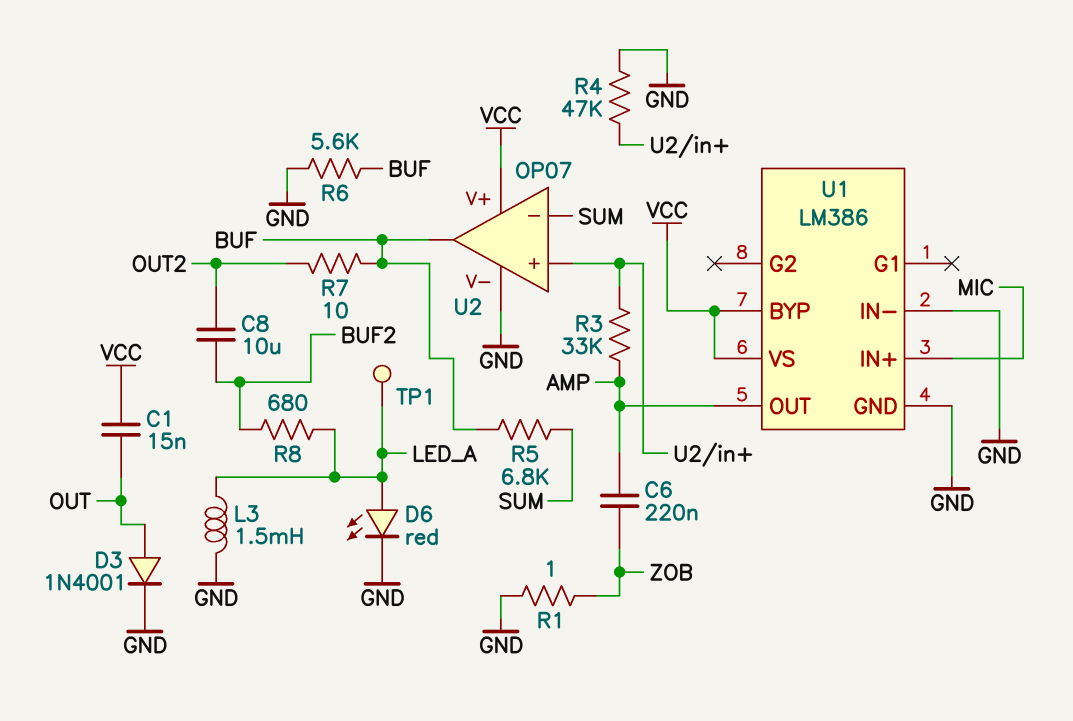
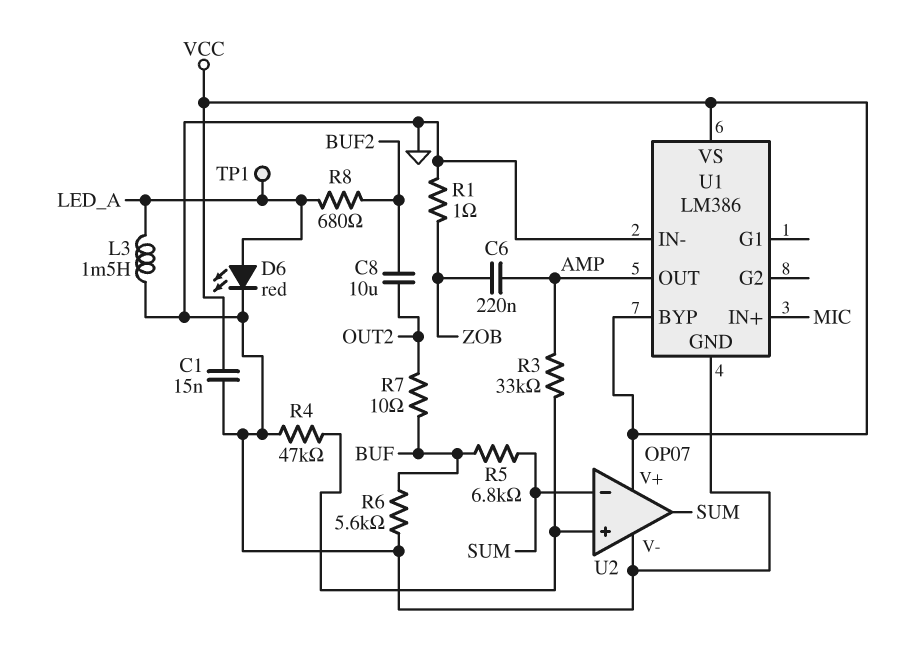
C1: 15nF (OUT, VCC) -> 15nF (GND, VCC)
D3: diode 1N4001 (A OUT, K GND) -> none
U2 pin out: BUF -> SUM

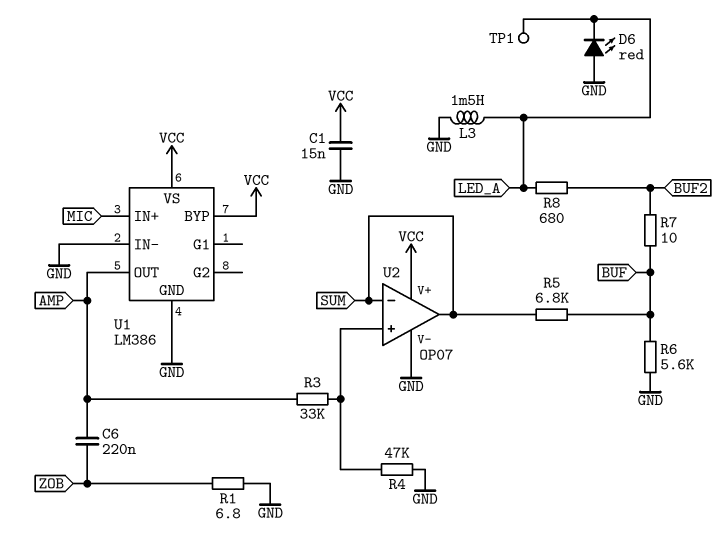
C8: 10uF (BUF2, OUT2) -> none
D6: LED red (A LED_A, K GND) -> LED red (A GND, K LED_A)
R1: 1 (GND, ZOB) -> 6.8 (GND, ZOB)
R7: 10 (BUF, OUT2) -> 10 (BUF, BUF2)

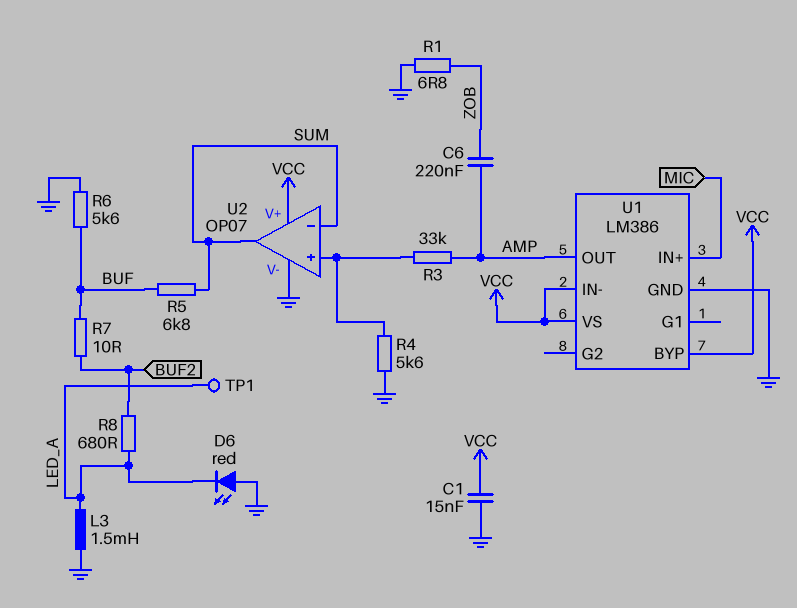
R4: 47k (GND, U2/in+) -> 5.6k (GND, U2/in+)
U1 pin IN-: GND -> VCC

